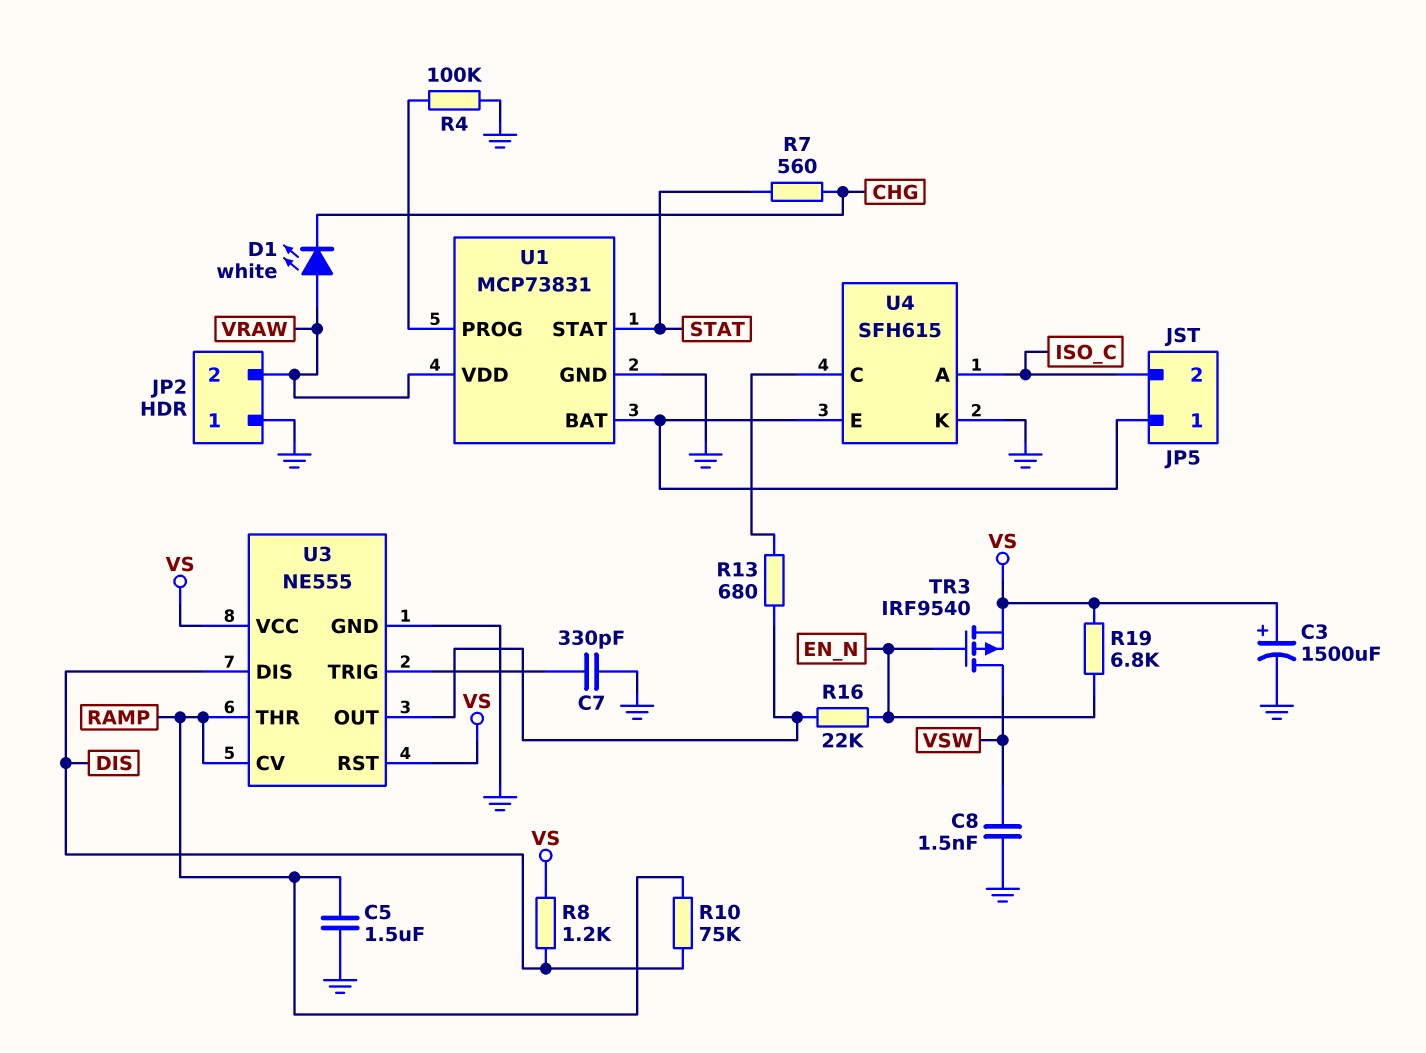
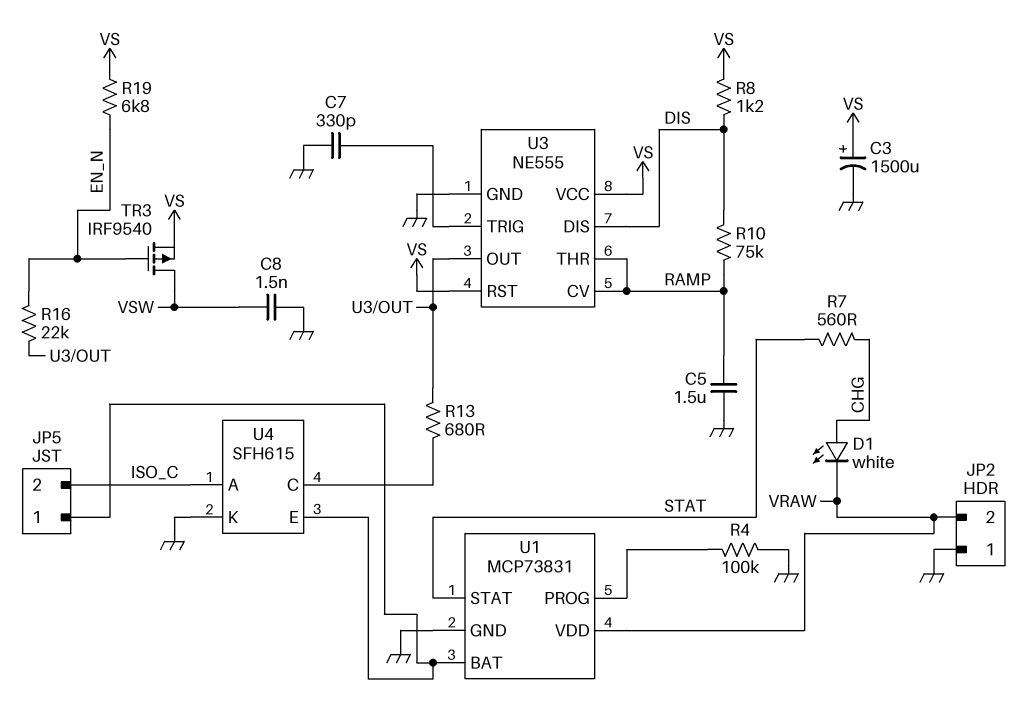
D1: LED white (A VRAW, K CHG) -> LED white (A CHG, K VRAW)

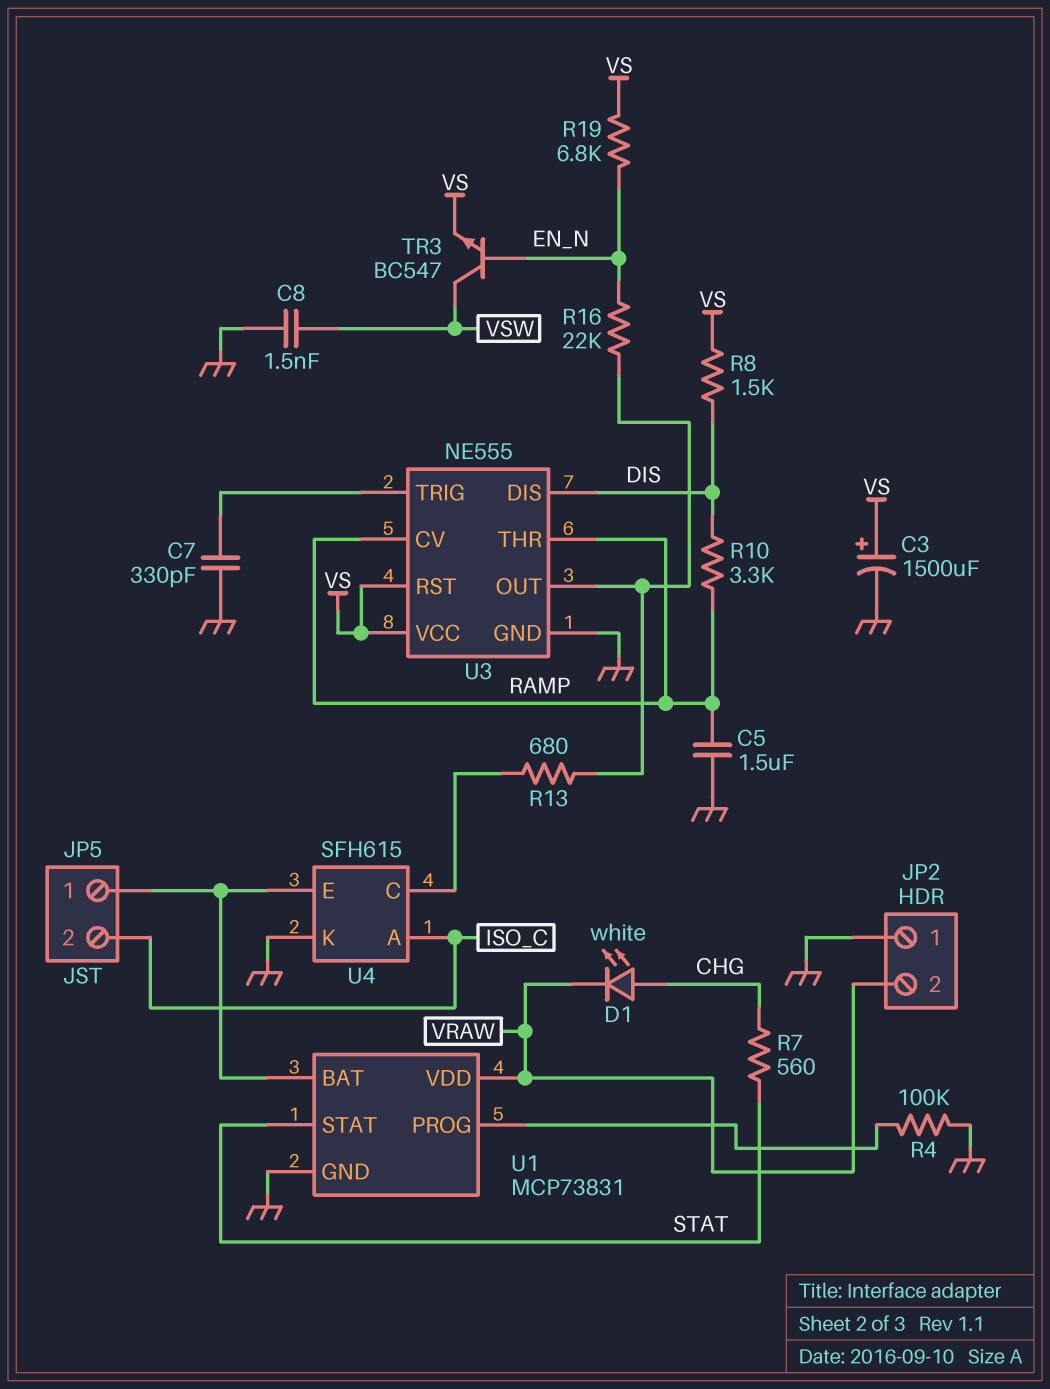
R8: 1.2k (DIS, VS) -> 1.5k (DIS, VS)
R10: 75k (DIS, RAMP) -> 3.3k (DIS, RAMP)
TR3: PMOS IRF9540 (G EN_N, D VSW, S VS) -> NPN BC547 (B EN_N, C VSW, E VS)

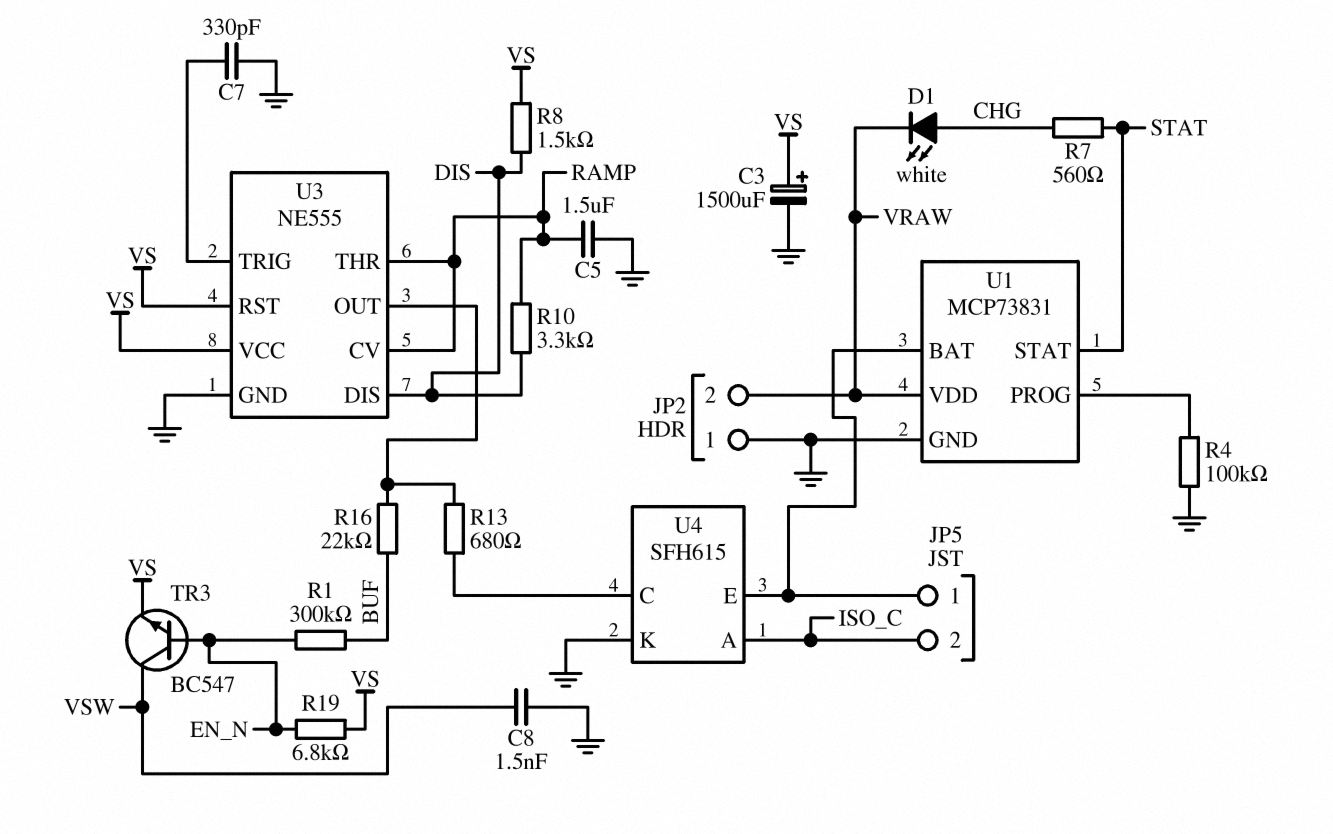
R1: none -> 300k (BUF, EN_N)
R16: 22k (EN_N, U3/OUT) -> 22k (BUF, U3/OUT)

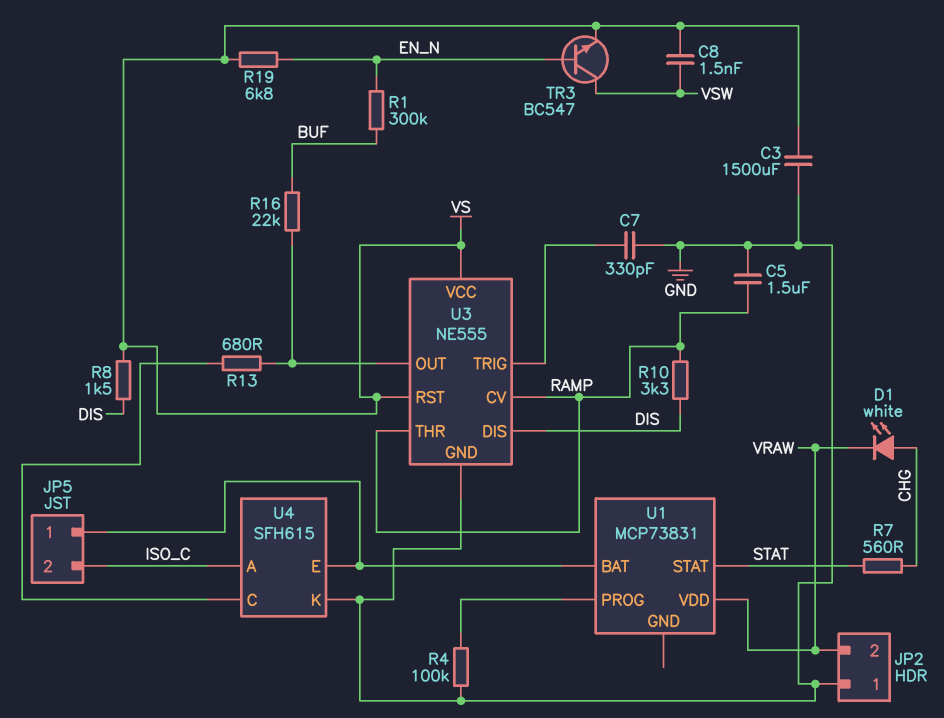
C3: 1500uF (plus VS, minus GND) -> 1500uF (GND, VS)
C8: 1.5nF (GND, VSW) -> 1.5nF (VS, VSW)
U1 pin GND: GND -> none

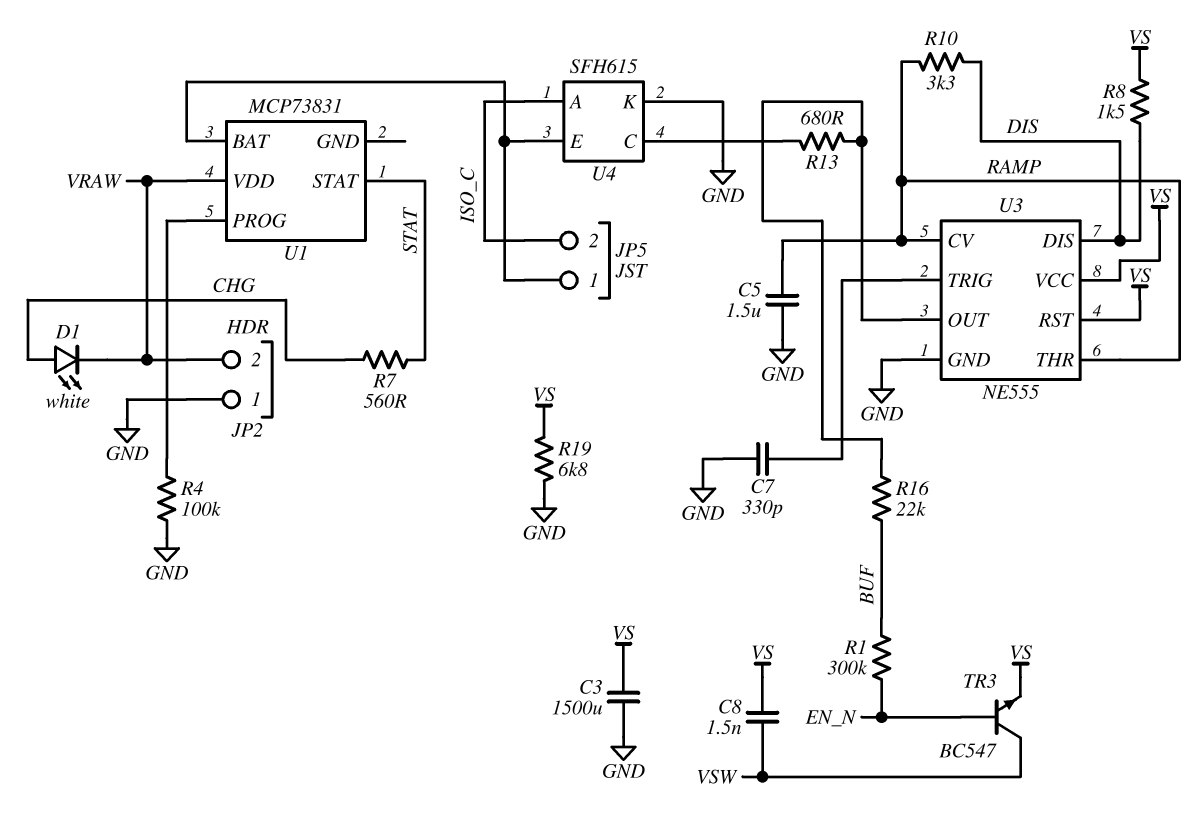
R19: 6.8k (EN_N, VS) -> 6.8k (GND, VS)

